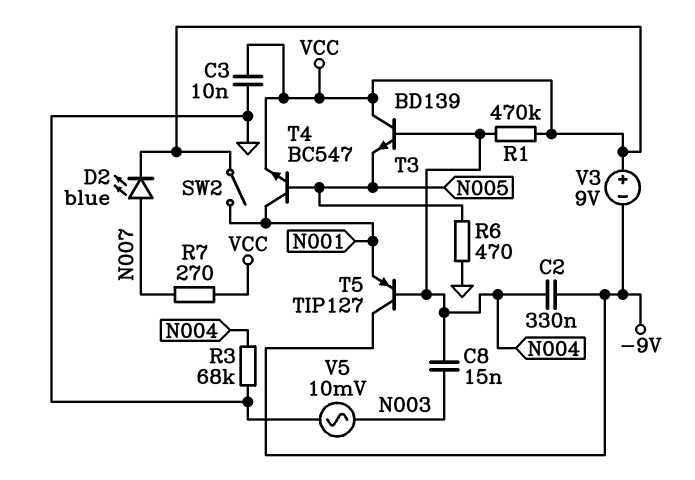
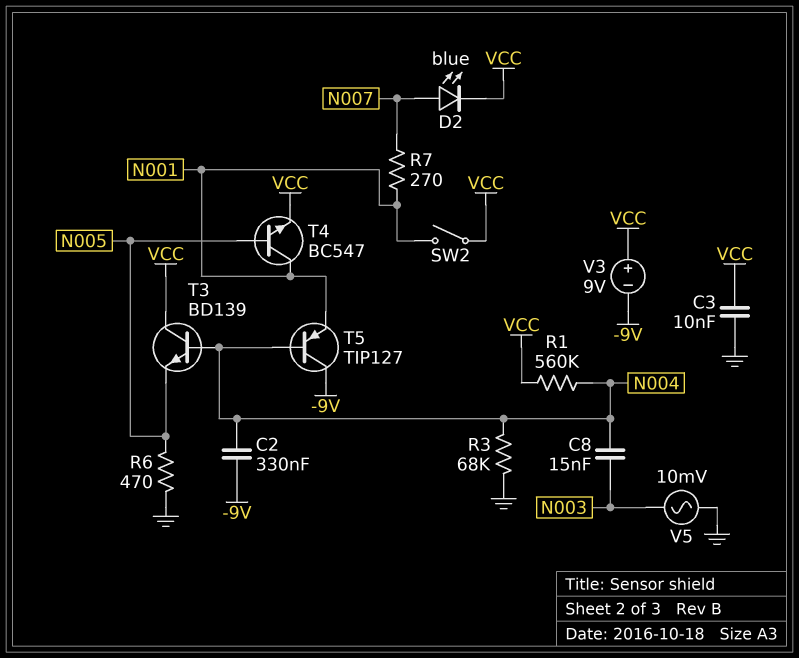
R1: 470k (N004, VCC) -> 560k (N004, VCC)
R7: 270 (N007, VCC) -> 270 (N001, N007)

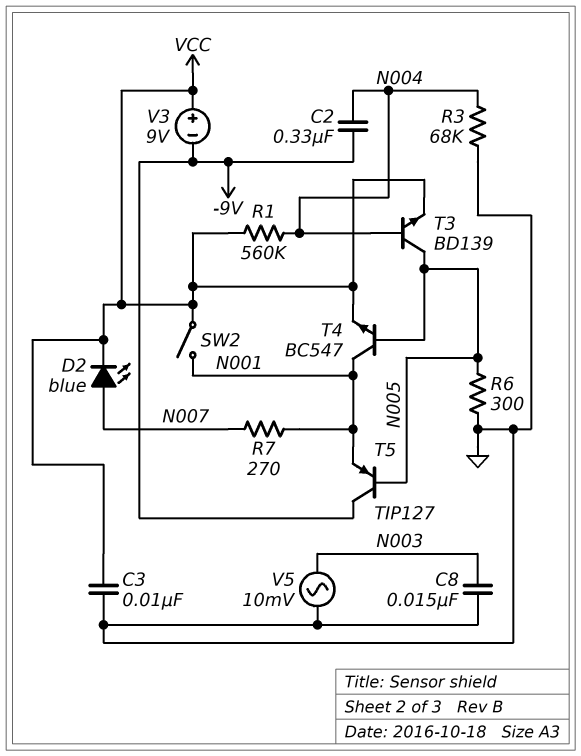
C8: 15nF (N003, N004) -> 15nF (GND, N003)
R6: 470 (GND, N005) -> 300 (GND, N005)
T3: NPN BD139 (B N004, C VCC, E N005) -> NPN BD139 (B N004, C N005, E VCC)
T5: PNP TIP127 (B N004, C -9V, E N001) -> PNP TIP127 (B N005, C -9V, E N001)

